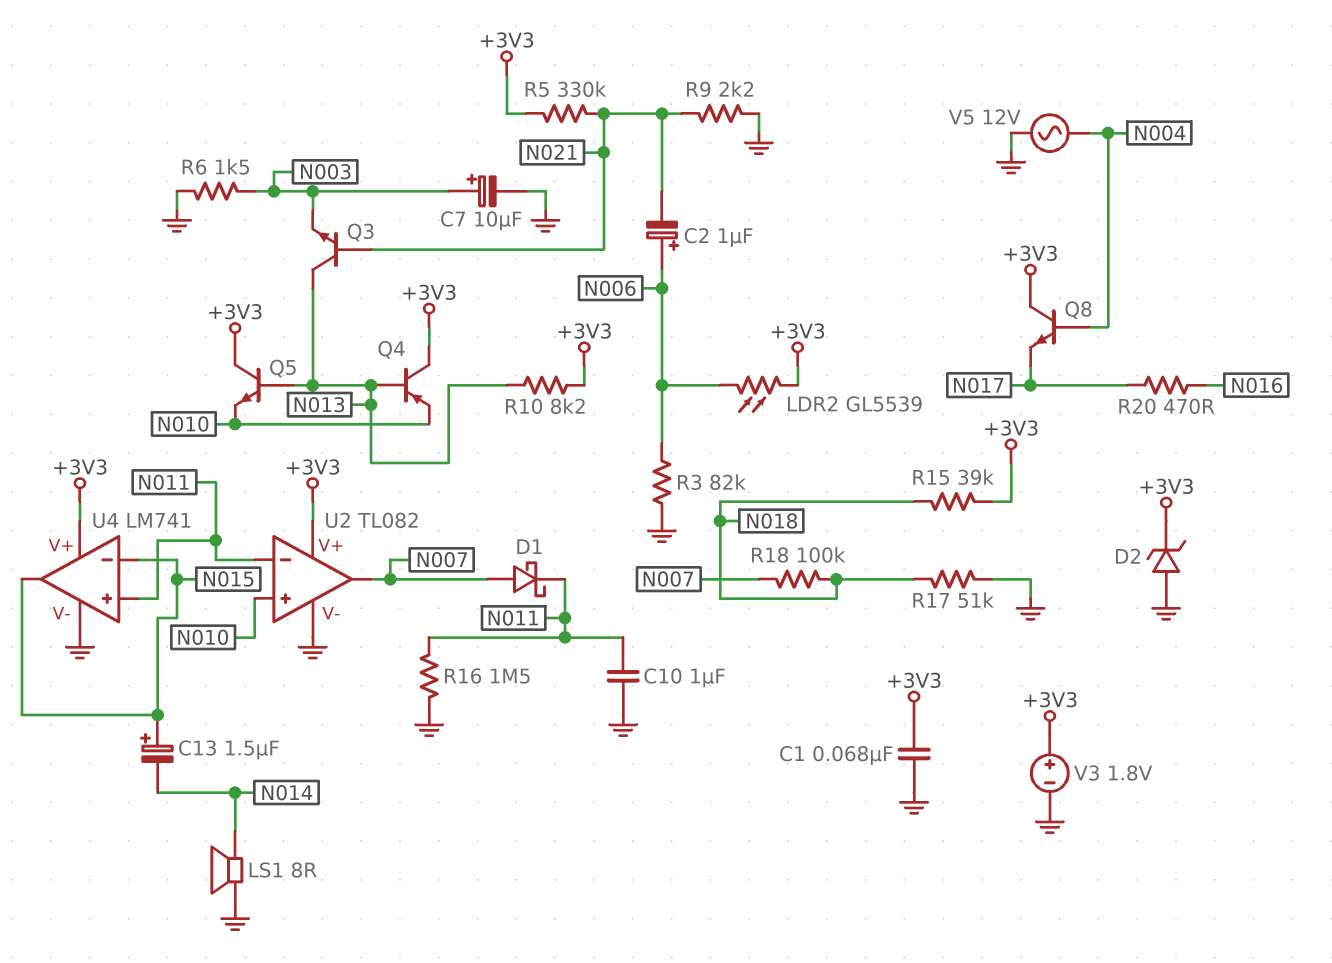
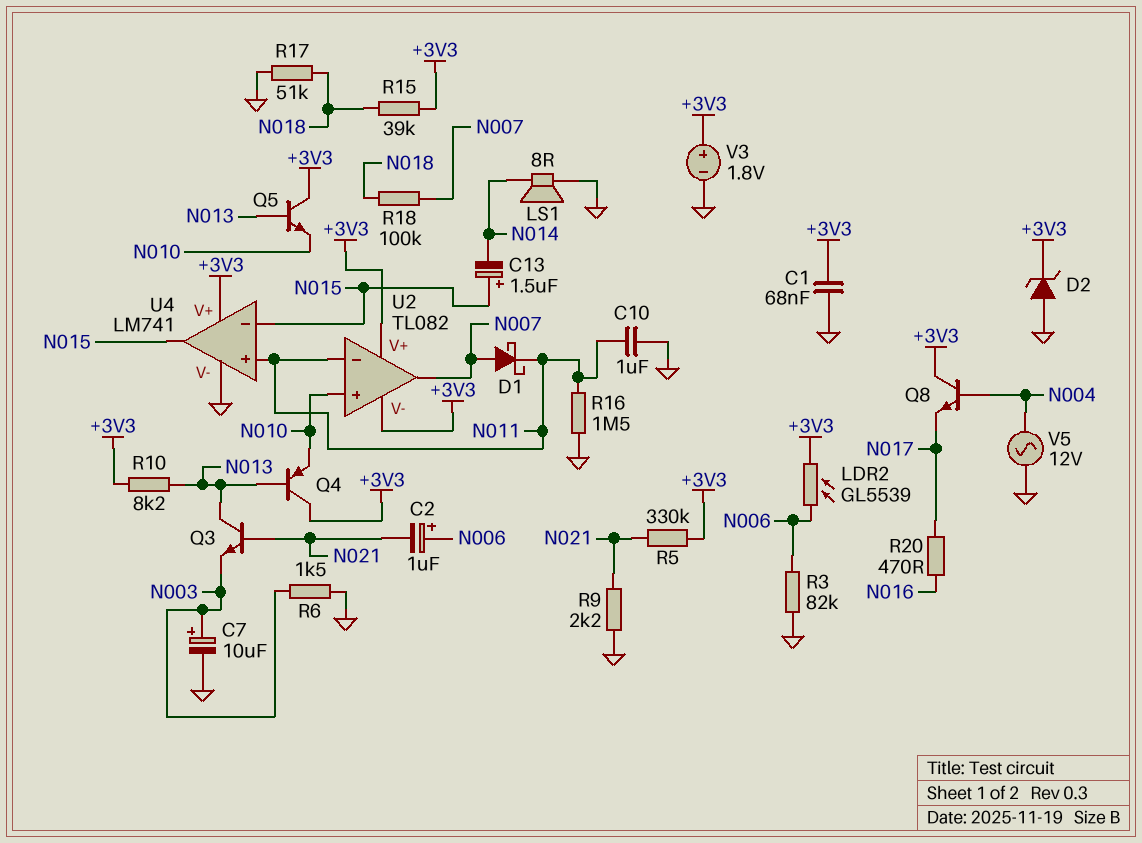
U2 pin V-: GND -> +3V3

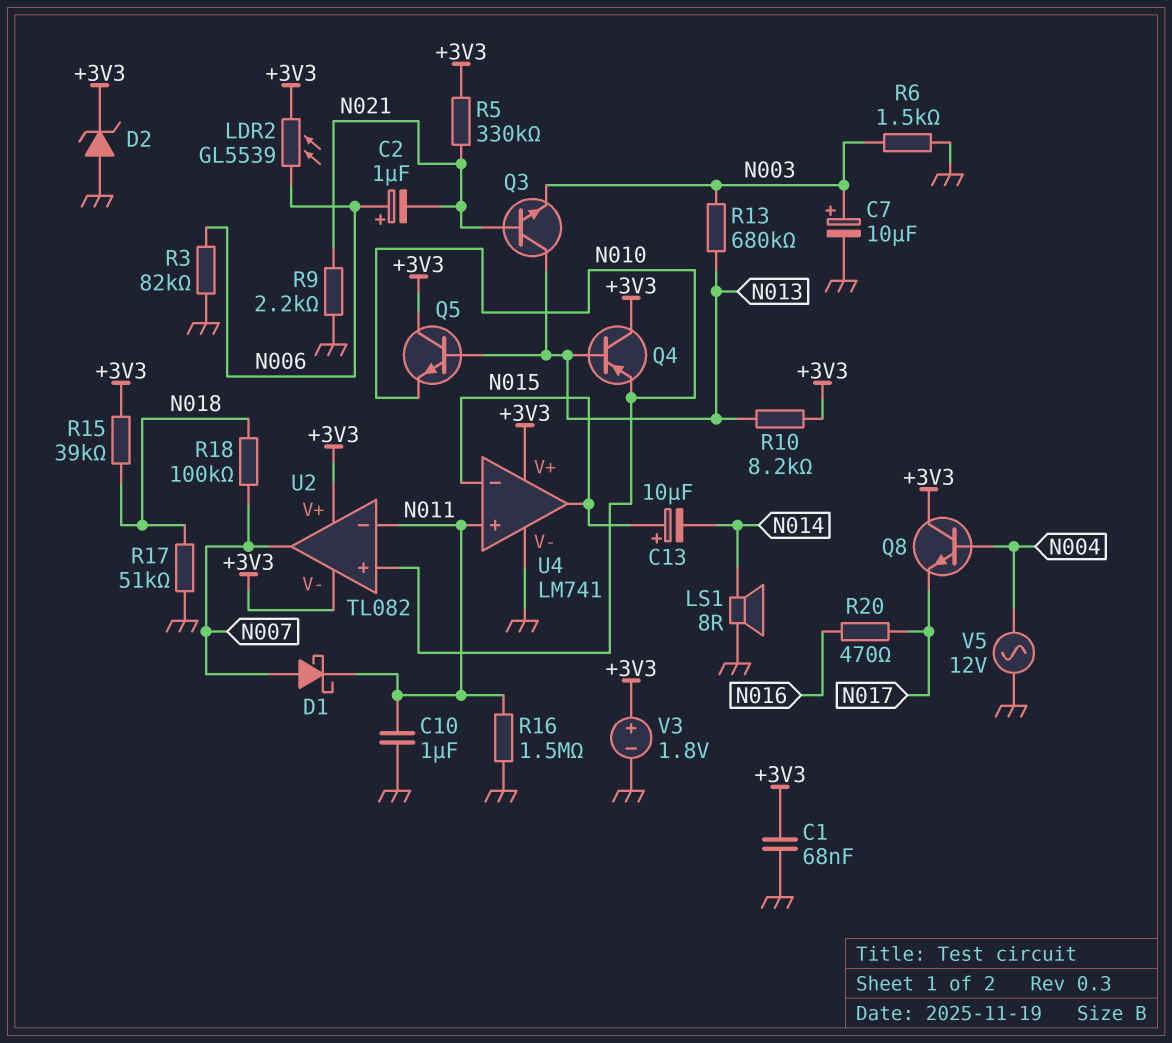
C13: 1.5uF (plus N015, minus N014) -> 10uF (plus N015, minus N014)
R13: none -> 680k (N003, N013)

